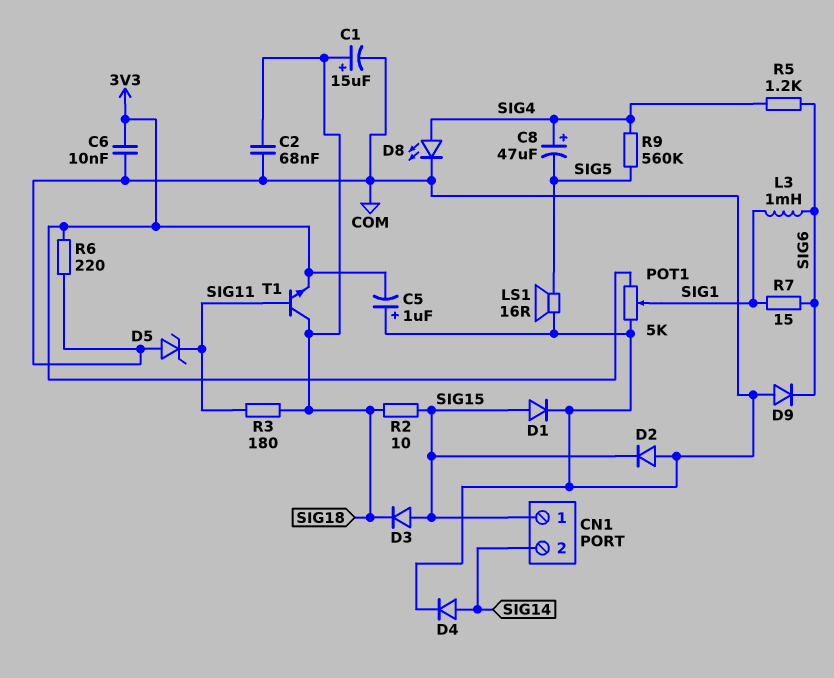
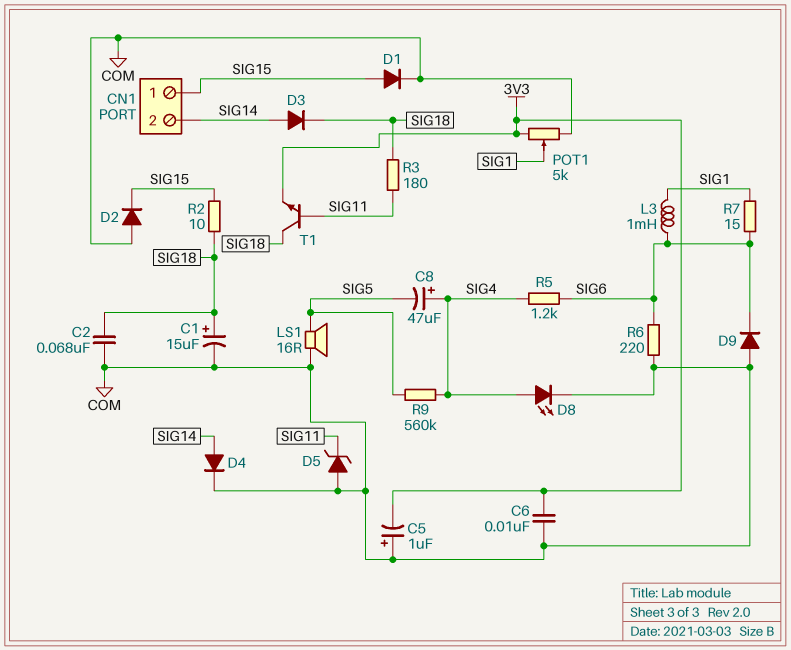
D3: diode (A SIG15, K SIG18) -> diode (A SIG14, K SIG18)
R6: 220 (3V3, COM) -> 220 (COM, SIG6)

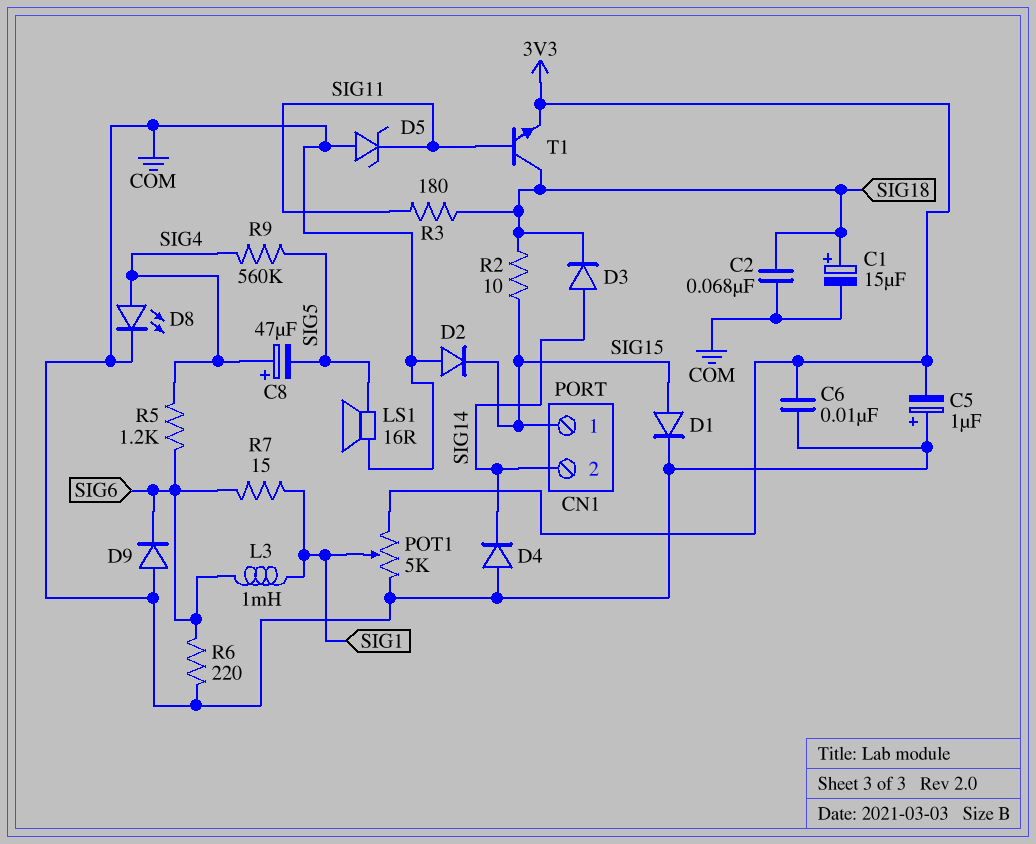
D4: diode (A SIG14, K COM) -> diode (A COM, K SIG14)

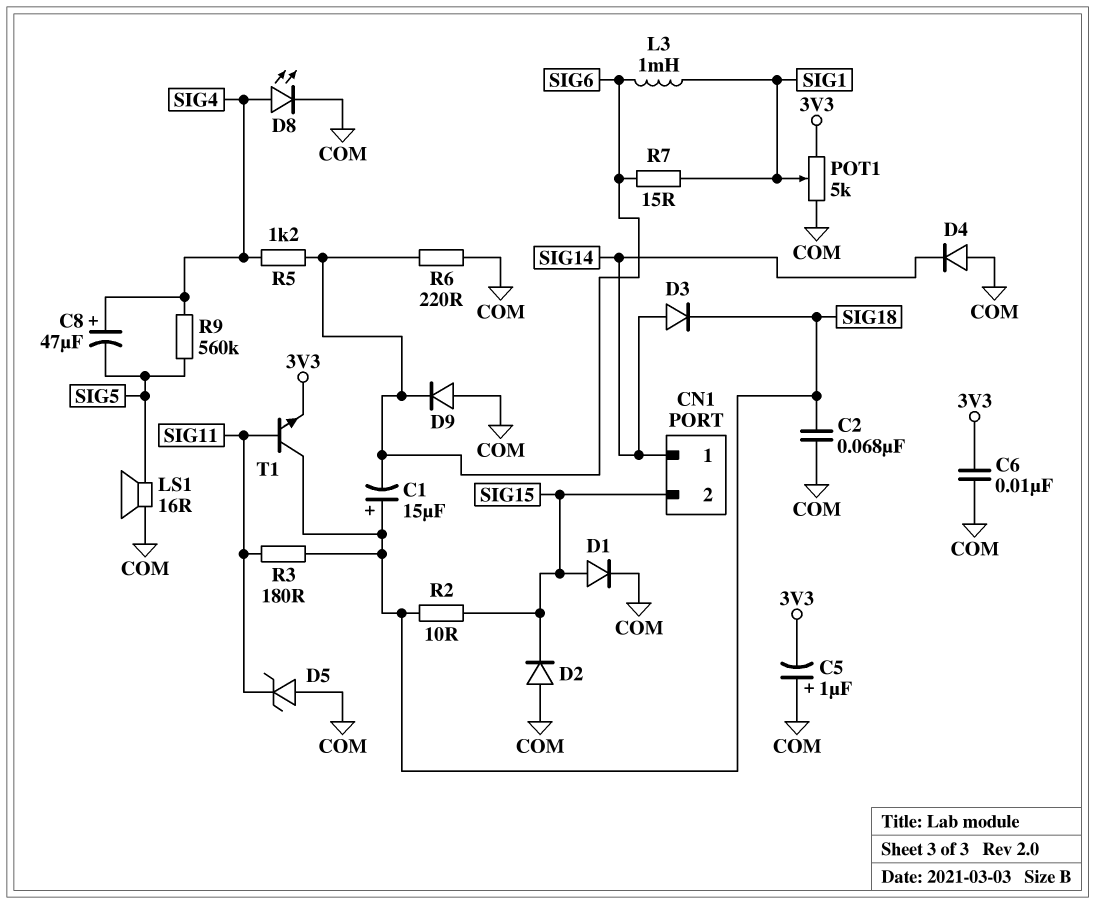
C1: 15uF (plus SIG18, minus COM) -> 15uF (plus SIG18, minus SIG6)
CN1 pin 1: SIG15 -> SIG14
CN1 pin 2: SIG14 -> SIG15

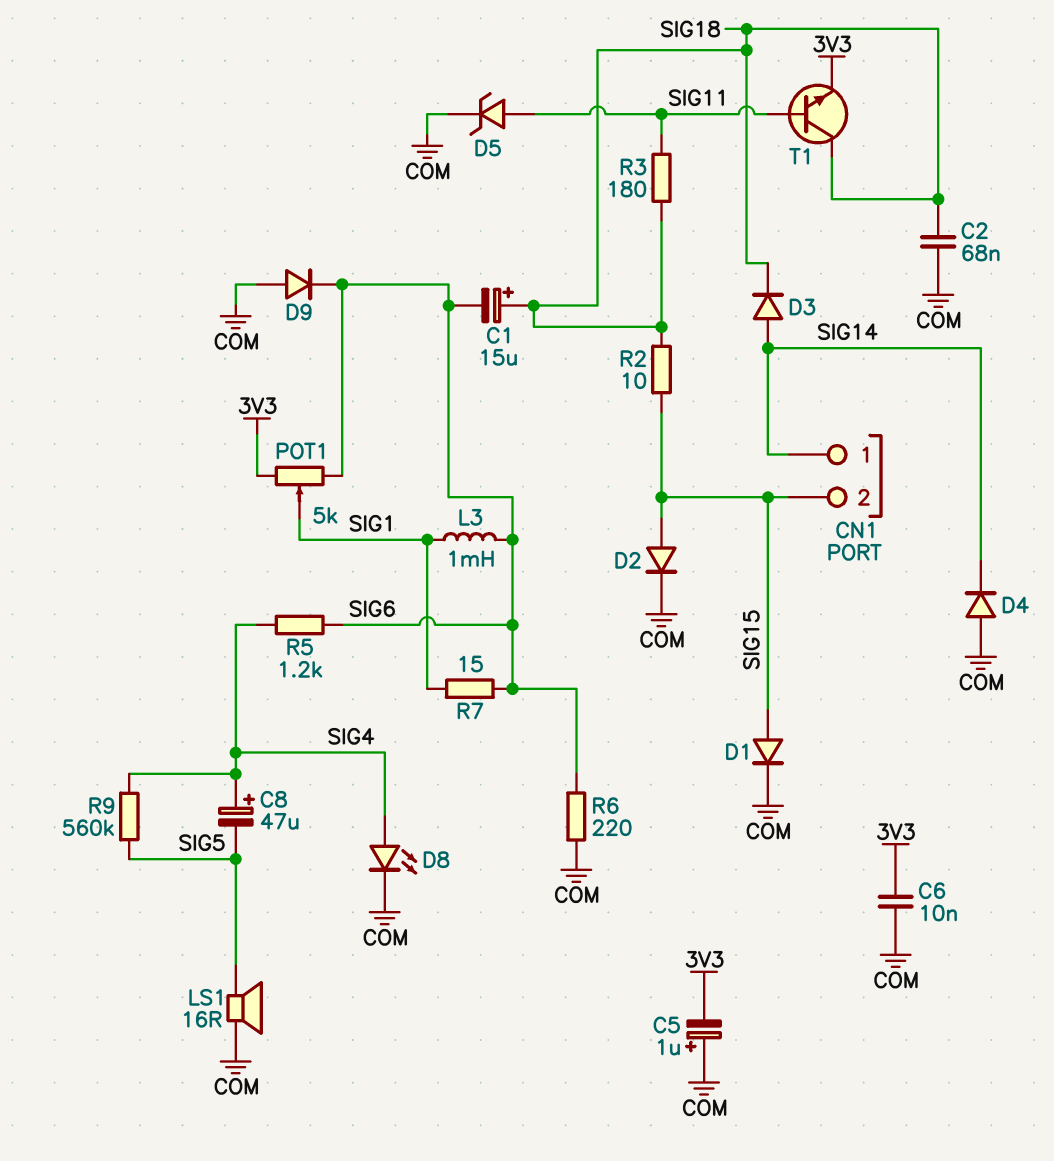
D2: diode (A COM, K SIG15) -> diode (A SIG15, K COM)
D5: zener (A COM, K SIG11) -> zener (A SIG11, K COM)
POT1: 5k (3V3, COM, wiper SIG1) -> 5k (3V3, SIG6, wiper SIG1)

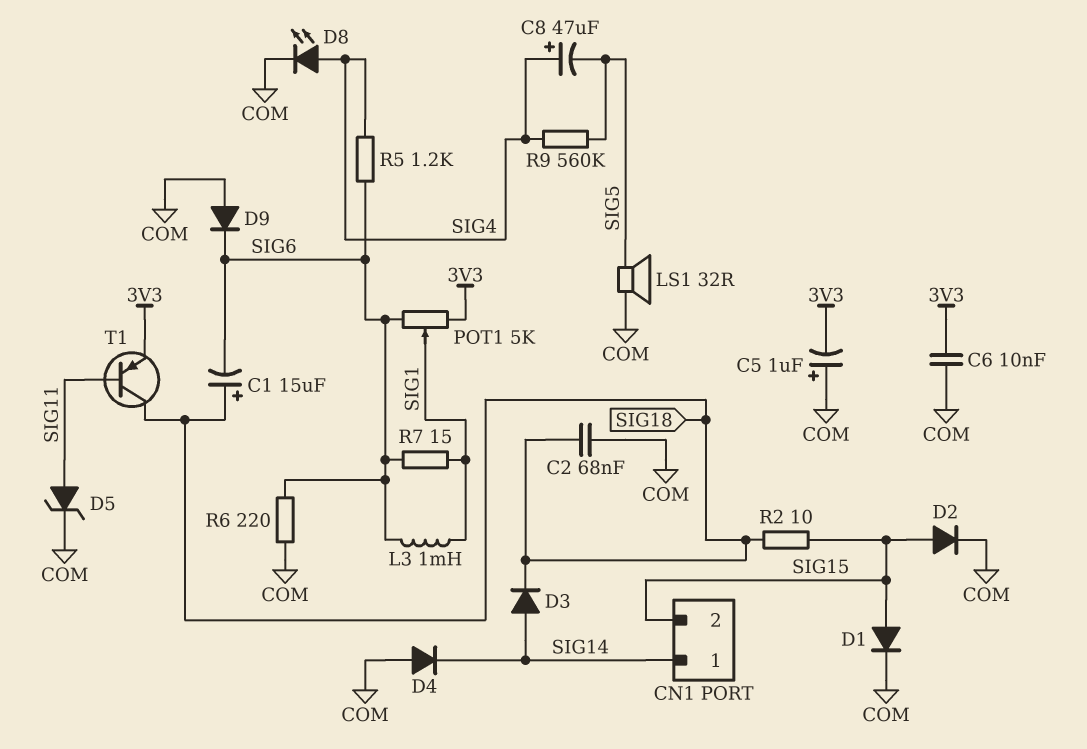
LS1: speaker 16R (COM, SIG5) -> speaker 32R (COM, SIG5)
R3: 180 (SIG11, SIG18) -> none
T1: NPN (B SIG11, C SIG18, E 3V3) -> PNP (B SIG11, C SIG18, E 3V3)

